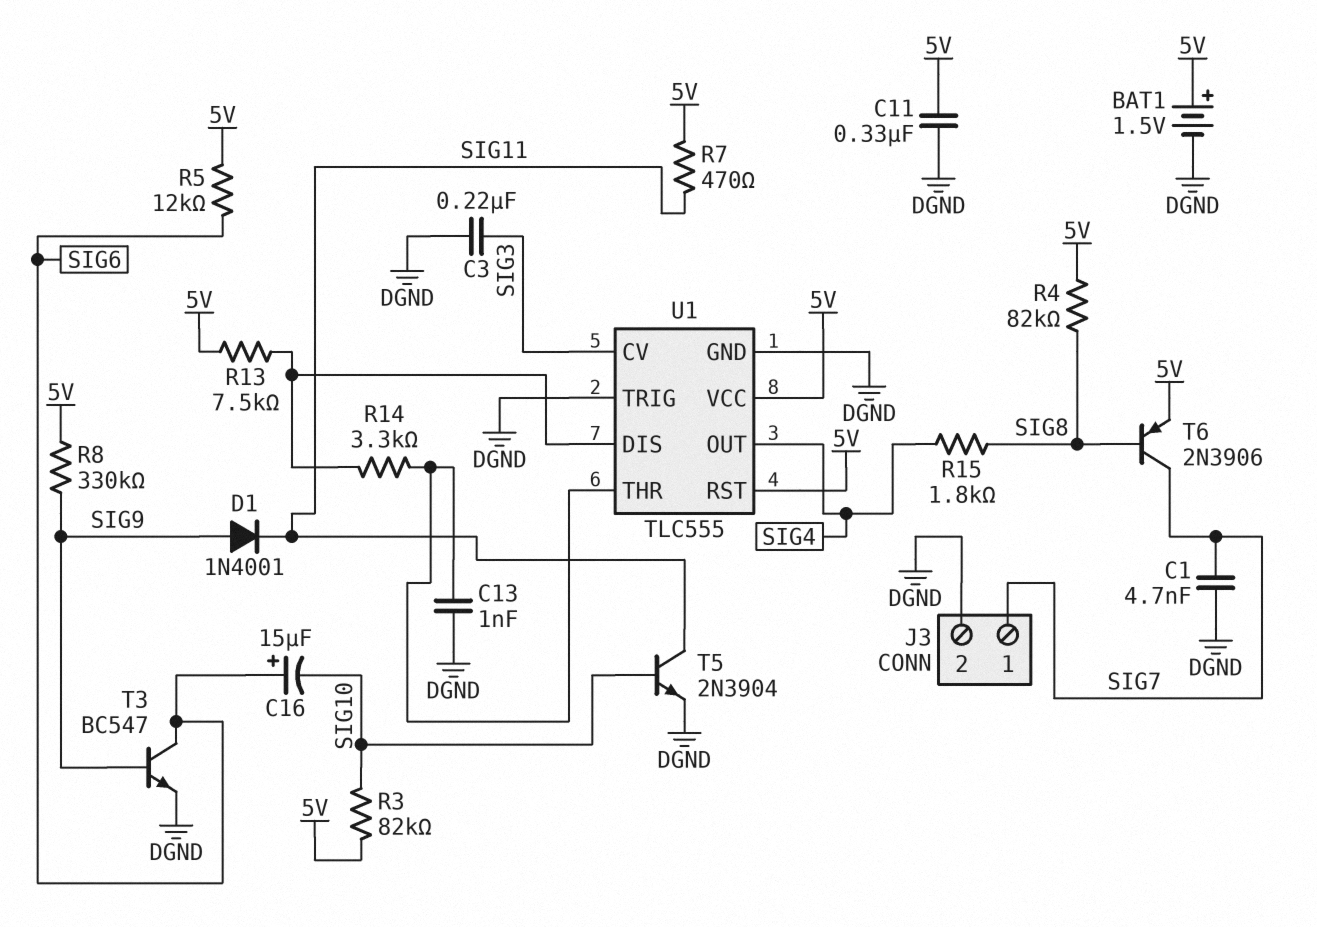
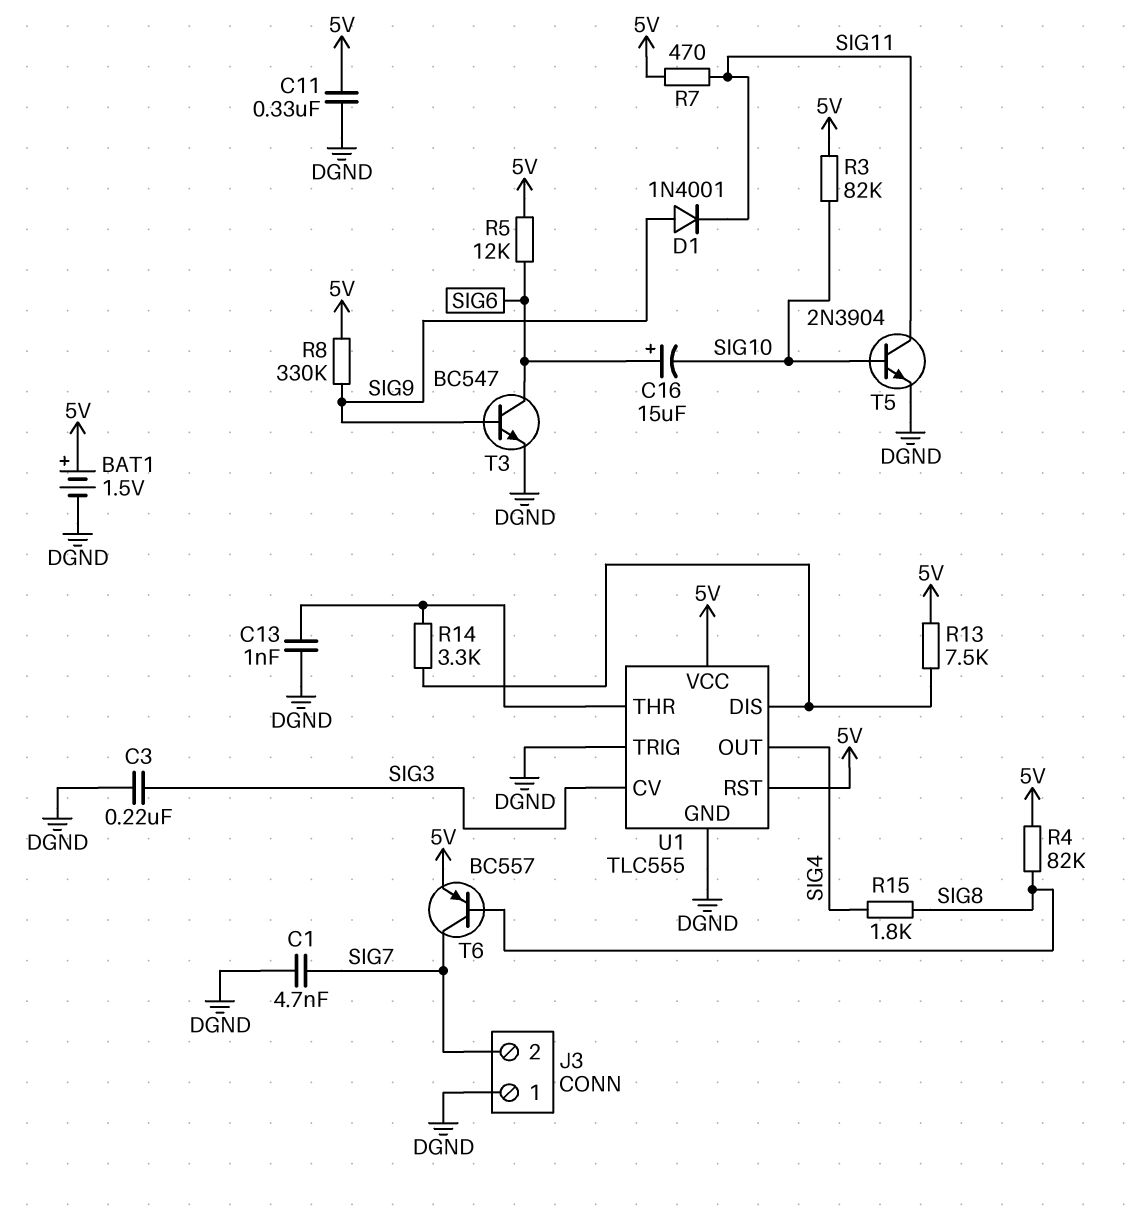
J3 pin 1: SIG7 -> DGND
J3 pin 2: DGND -> SIG7
T6: PNP 2N3906 (B SIG8, C SIG7, E 5V) -> PNP BC557 (B SIG8, C SIG7, E 5V)

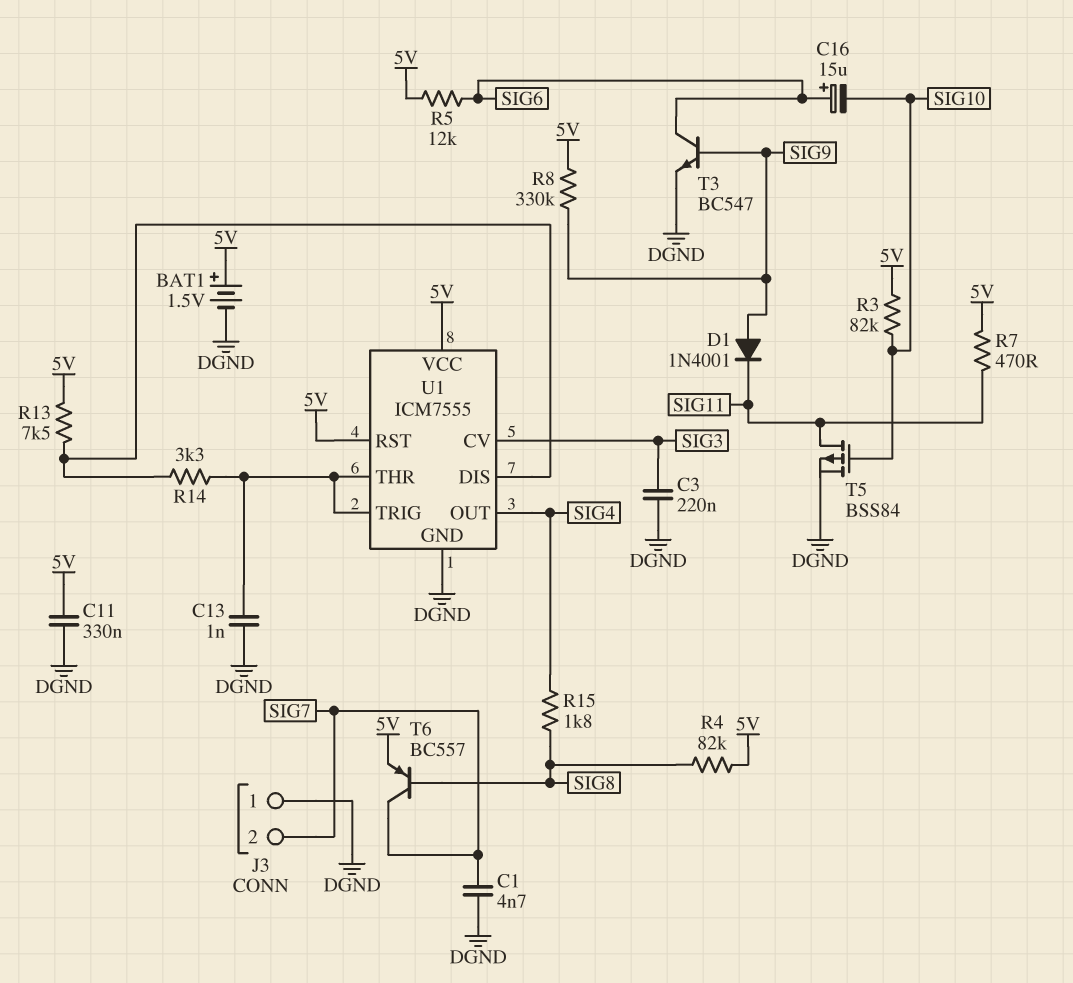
T5: NPN 2N3904 (B SIG10, C SIG11, E DGND) -> PMOS BSS84 (G SIG10, D SIG11, S DGND)
U1: TLC555 -> ICM7555
U1 pin TRIG: DGND -> U1/THR

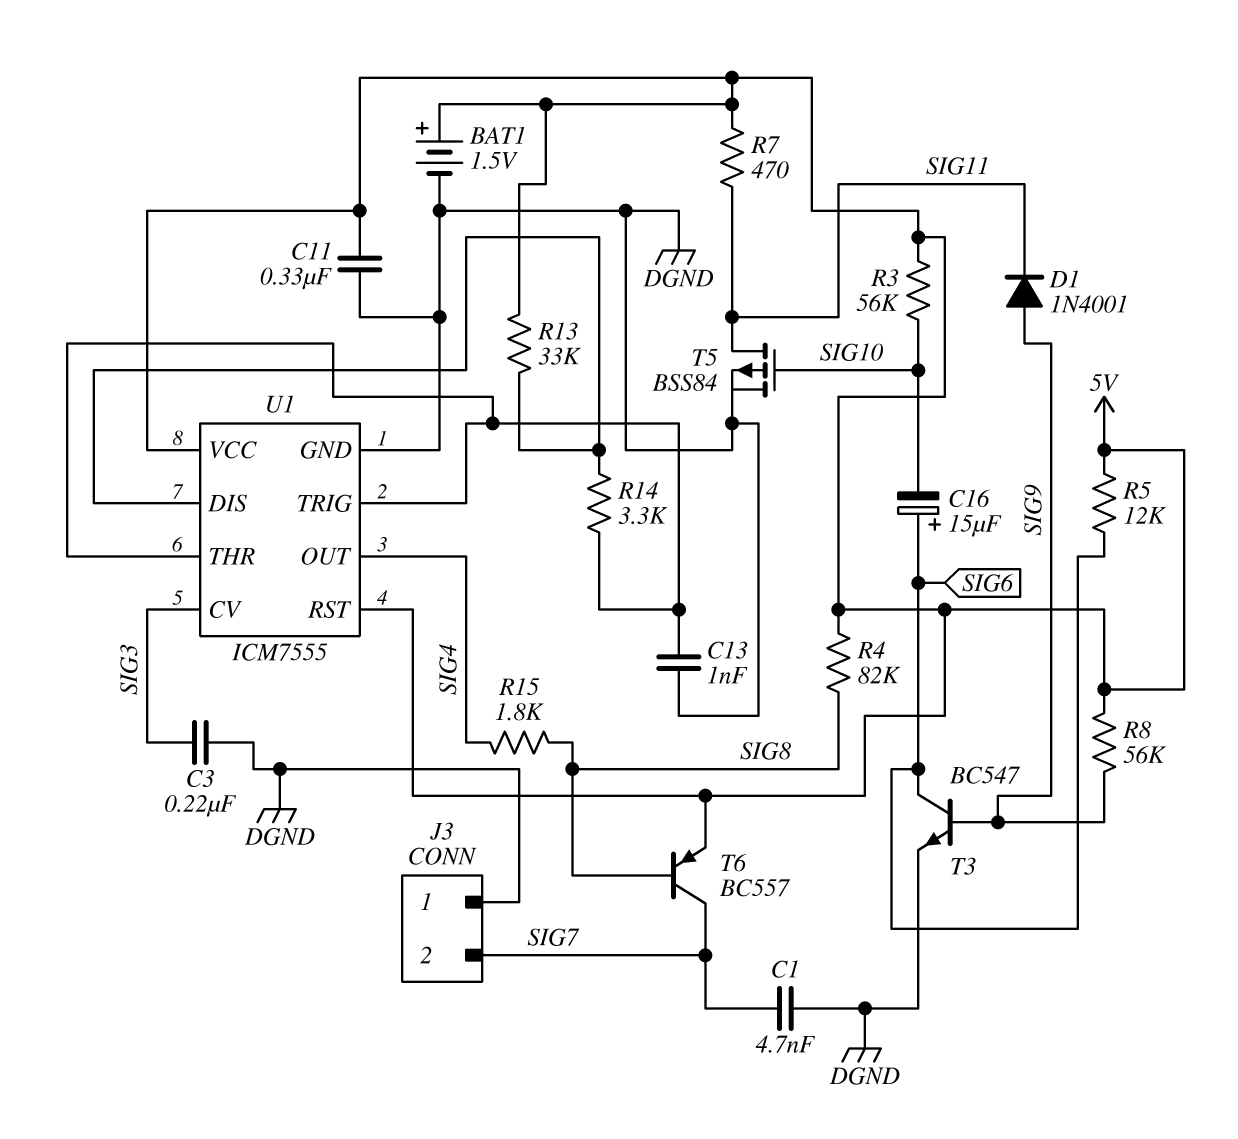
R3: 82k (5V, SIG10) -> 56k (5V, SIG10)
R8: 330k (5V, SIG9) -> 56k (5V, SIG9)
R13: 7.5k (5V, U1/DIS) -> 33k (5V, U1/DIS)

